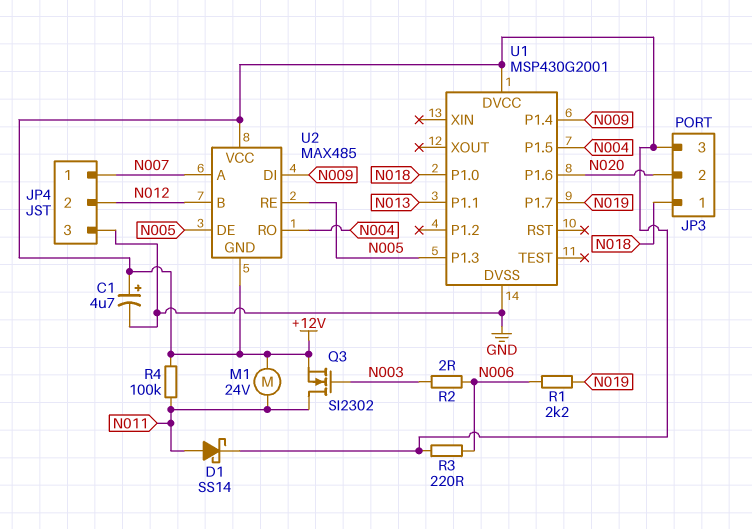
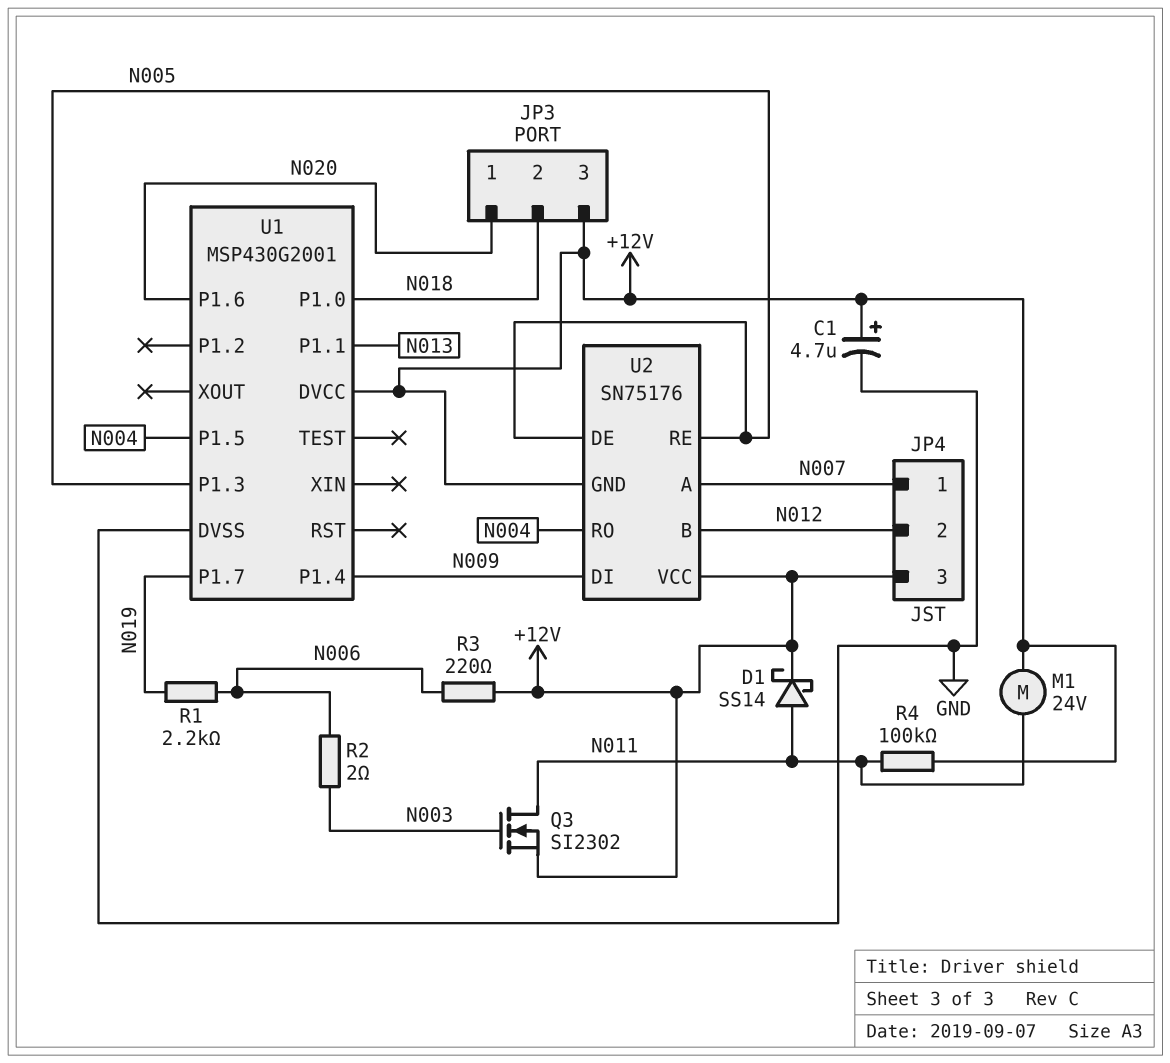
JP3 pin 1: N018 -> N020
JP3 pin 2: N020 -> N018
JP4 pin 3: GND -> +12V
U2: MAX485 -> SN75176

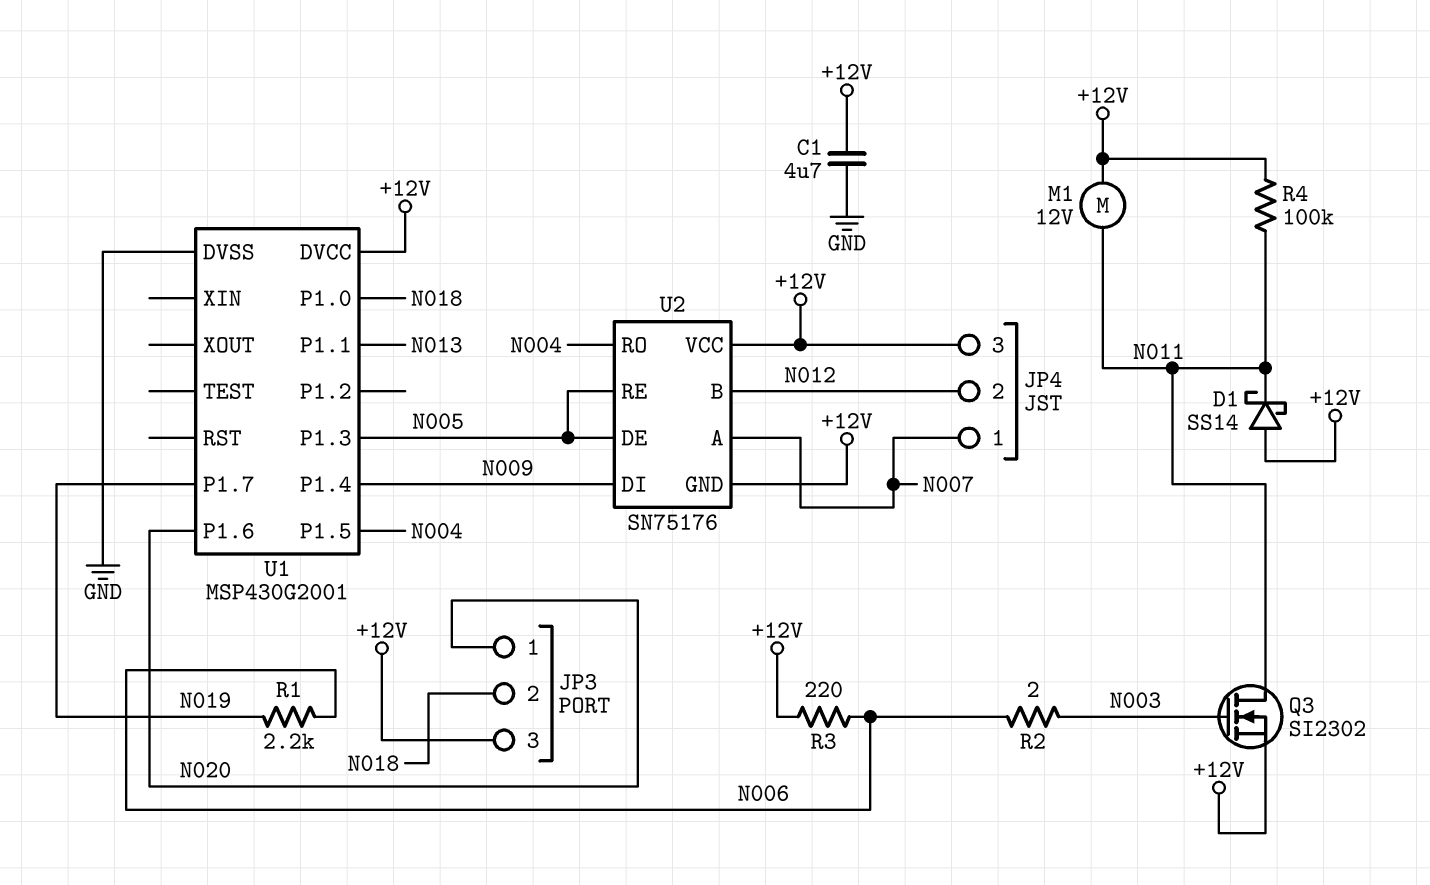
C1: 4.7uF (plus +12V, minus GND) -> 4.7uF (+12V, GND)
D1: schottky SS14 (A N011, K +12V) -> schottky SS14 (A +12V, K N011)
M1: motor 24V (+12V, N011) -> motor 12V (+12V, N011)

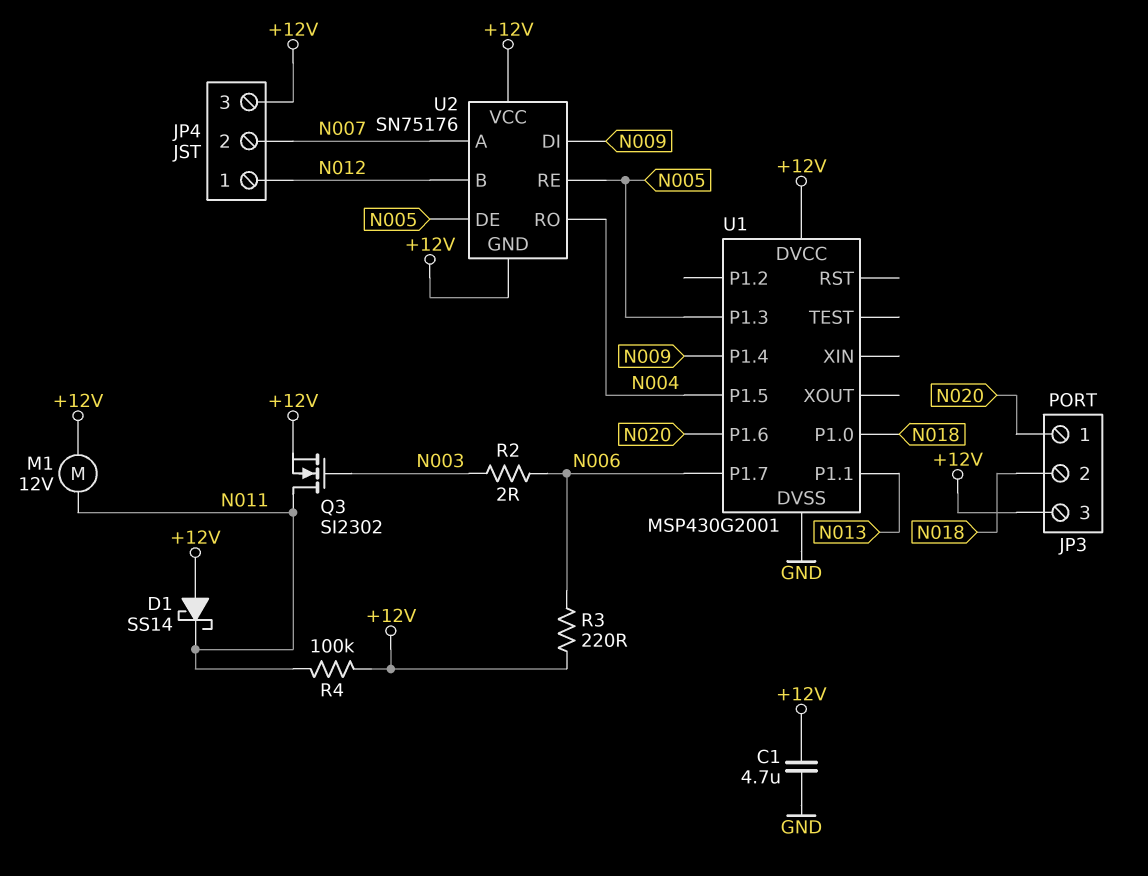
JP4 pin 1: N007 -> N012
JP4 pin 2: N012 -> N007
R1: 2.2k (N006, N019) -> none
U1 pin P1.7: N019 -> N006

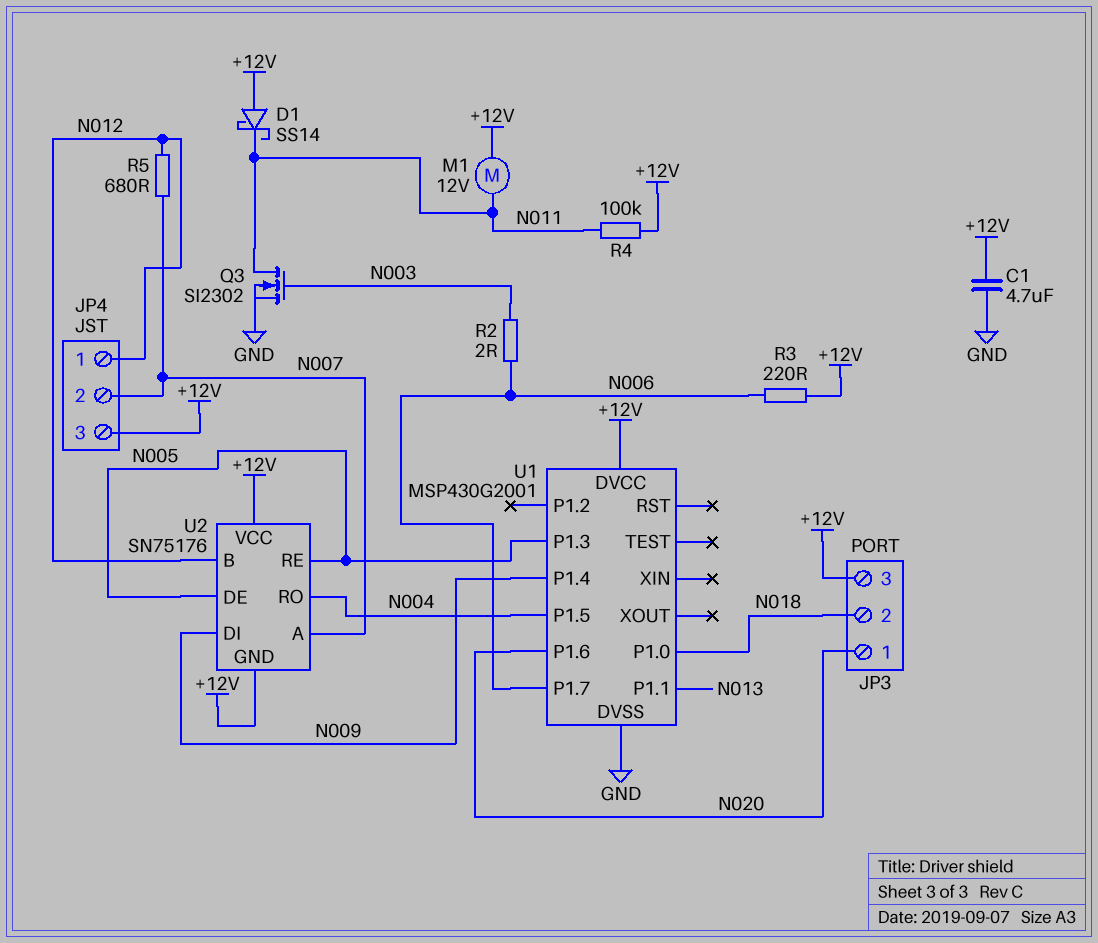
Q3: NMOS SI2302 (G N003, D N011, S +12V) -> NMOS SI2302 (G N003, D N011, S GND)
R5: none -> 680 (N007, N012)

